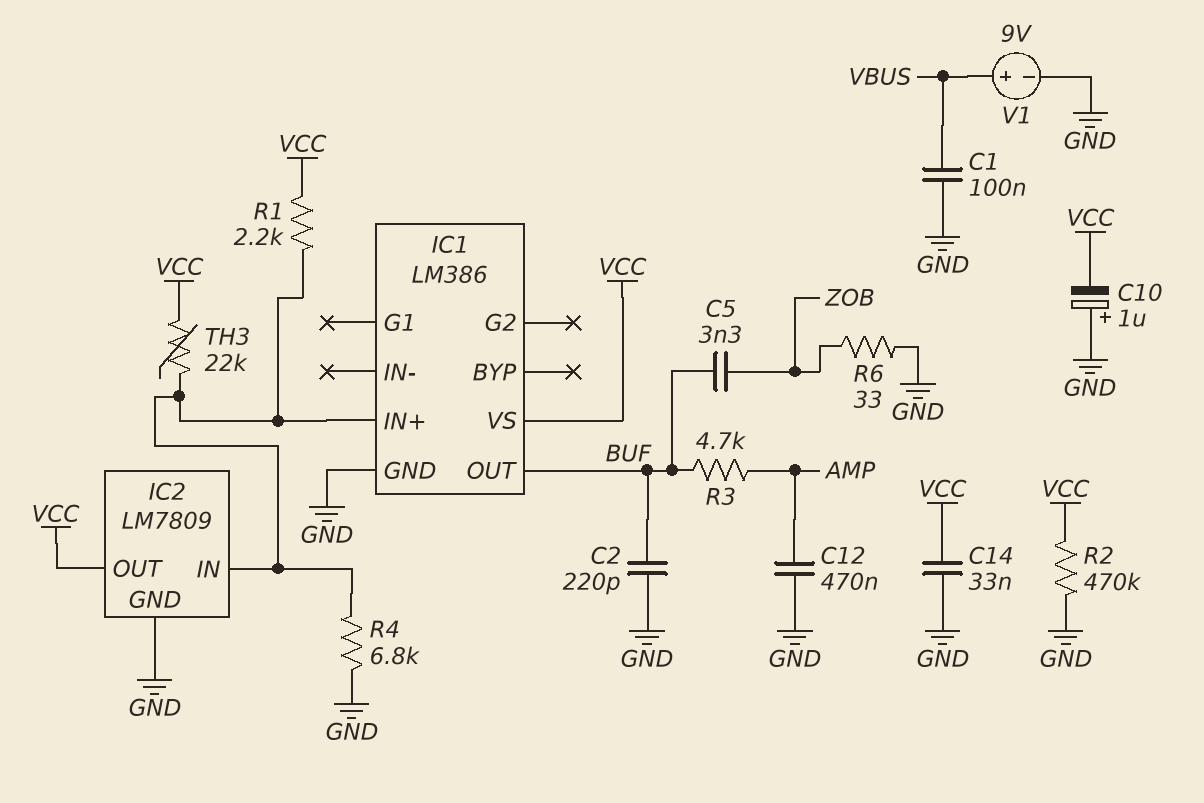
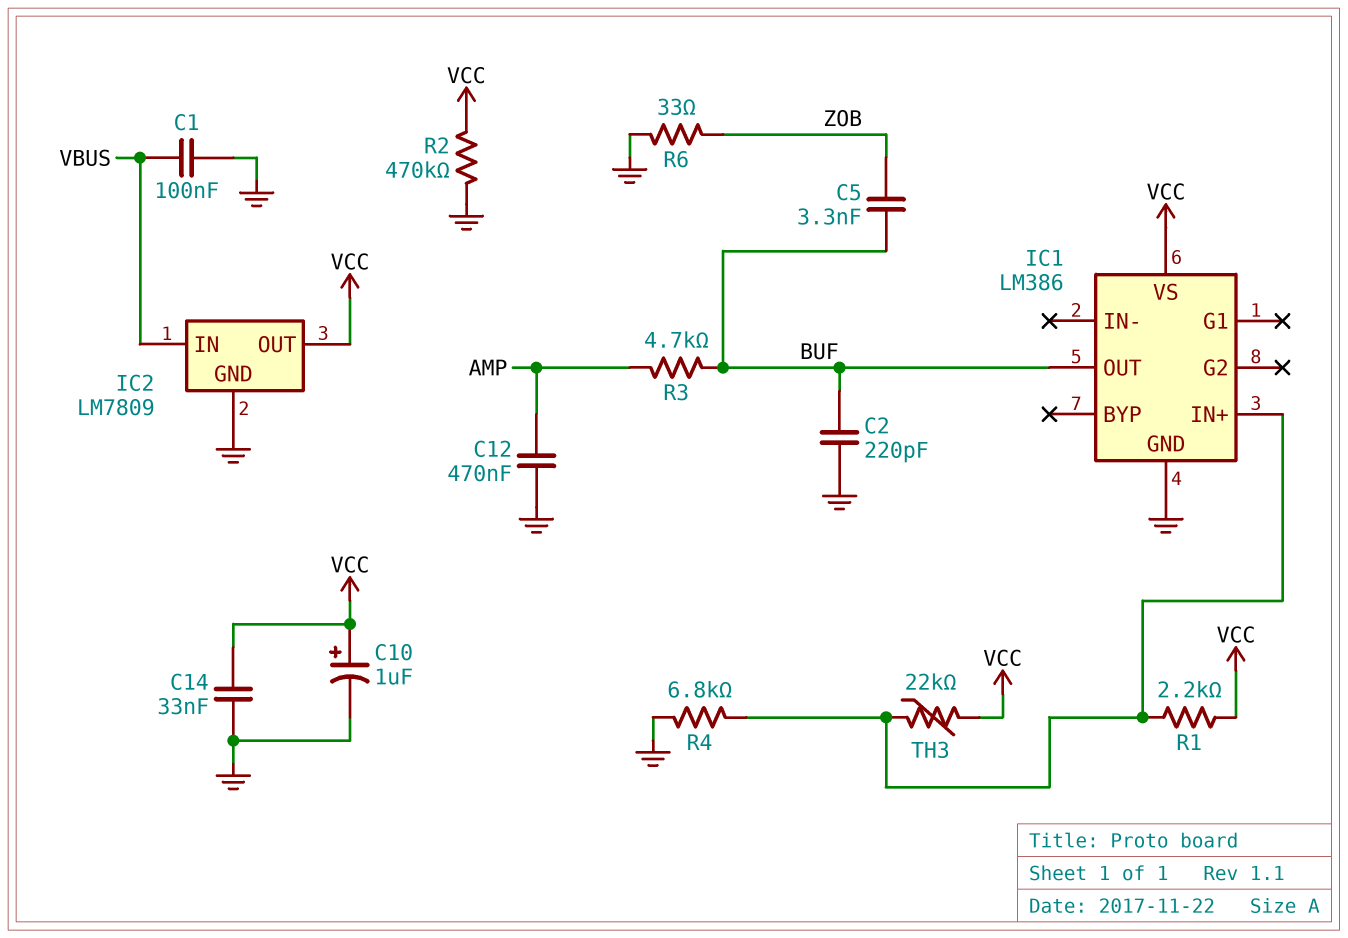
C10: 1uF (plus GND, minus VCC) -> 1uF (plus VCC, minus GND)
IC2 pin IN: IC1/IN+ -> VBUS
V1: 9V (plus VBUS, minus GND) -> none

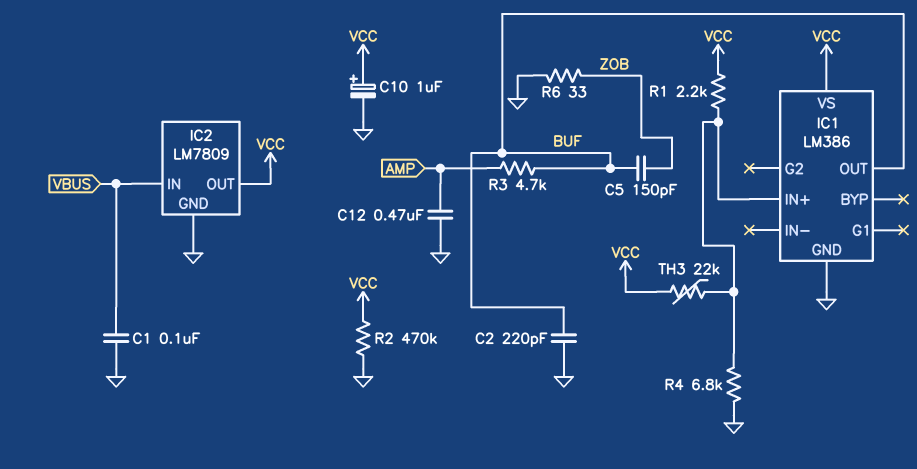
C5: 3.3nF (BUF, ZOB) -> 150pF (BUF, ZOB)
C14: 33nF (GND, VCC) -> none

